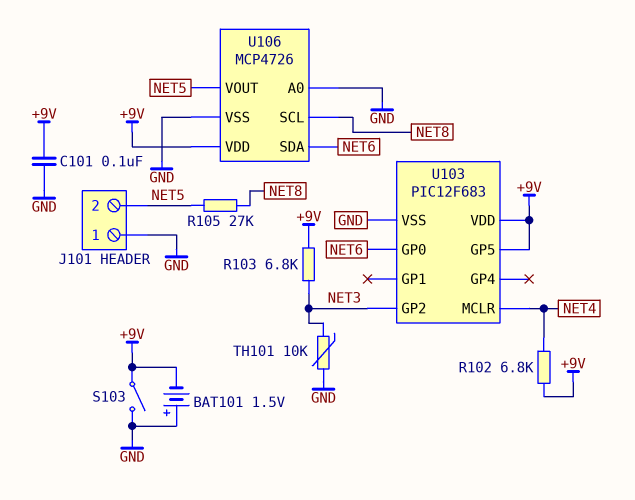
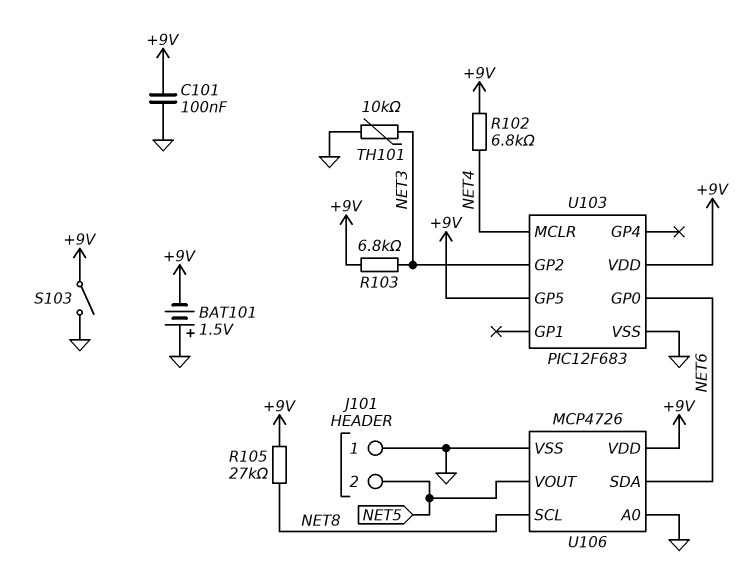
R105: 27k (NET5, NET8) -> 27k (+9V, NET8)

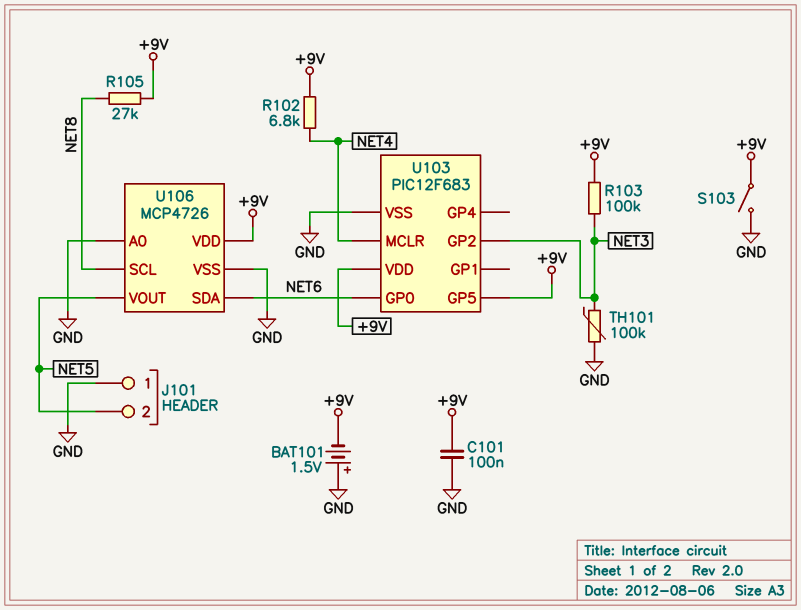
R103: 6.8k (+9V, NET3) -> 100k (+9V, NET3)
TH101: 10k (GND, NET3) -> 100k (GND, NET3)

